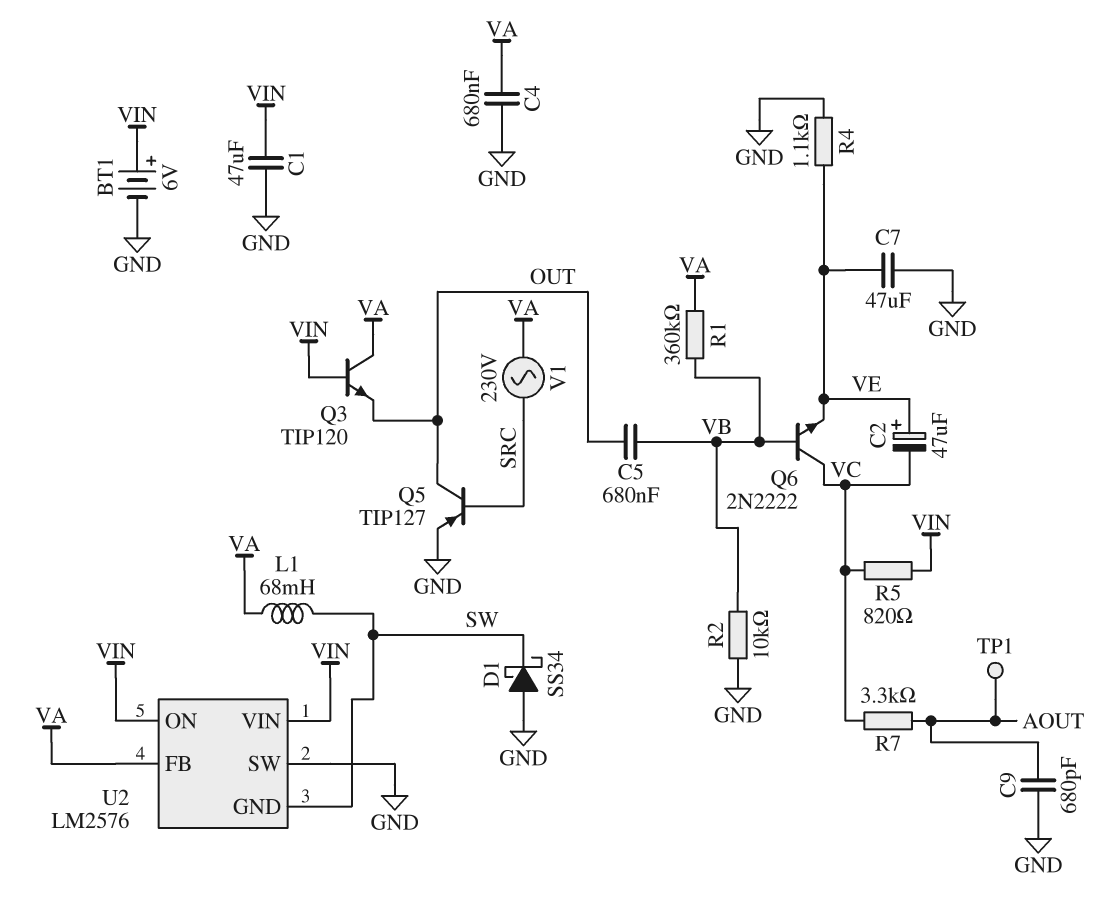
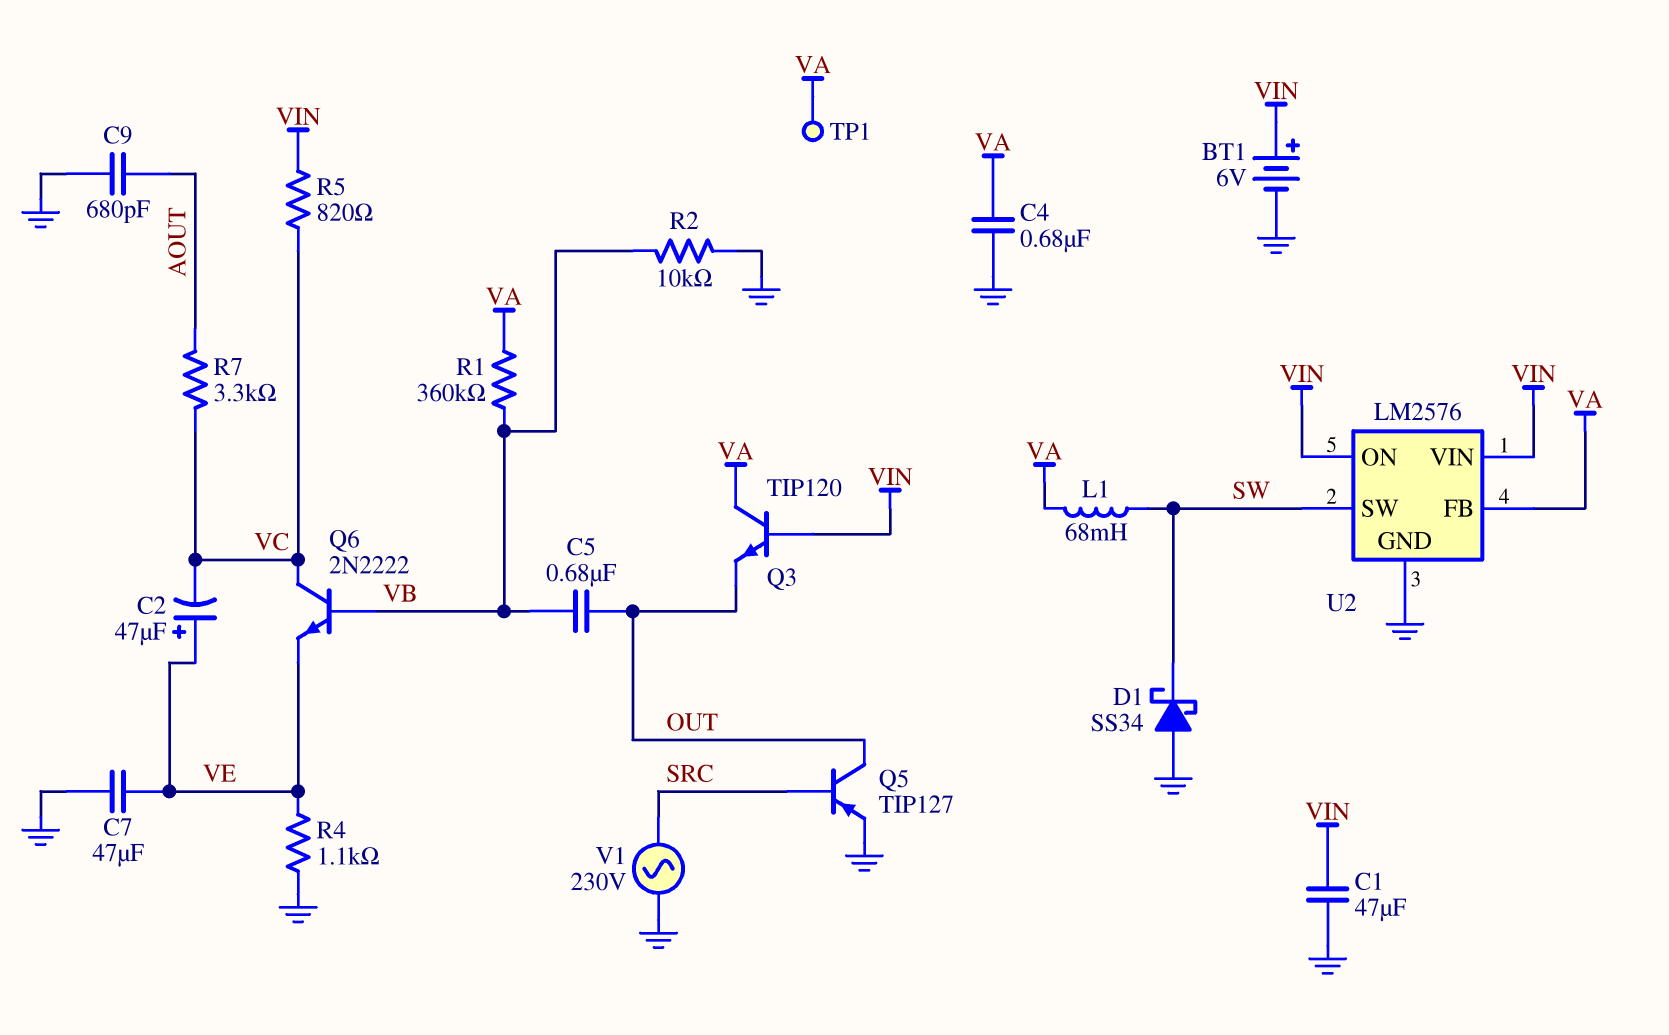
TP1: test point (AOUT) -> test point (VA)
U2 pin GND: SW -> GND
U2 pin SW: GND -> SW
V1: AC 230V (SRC, VA) -> AC 230V (GND, SRC)

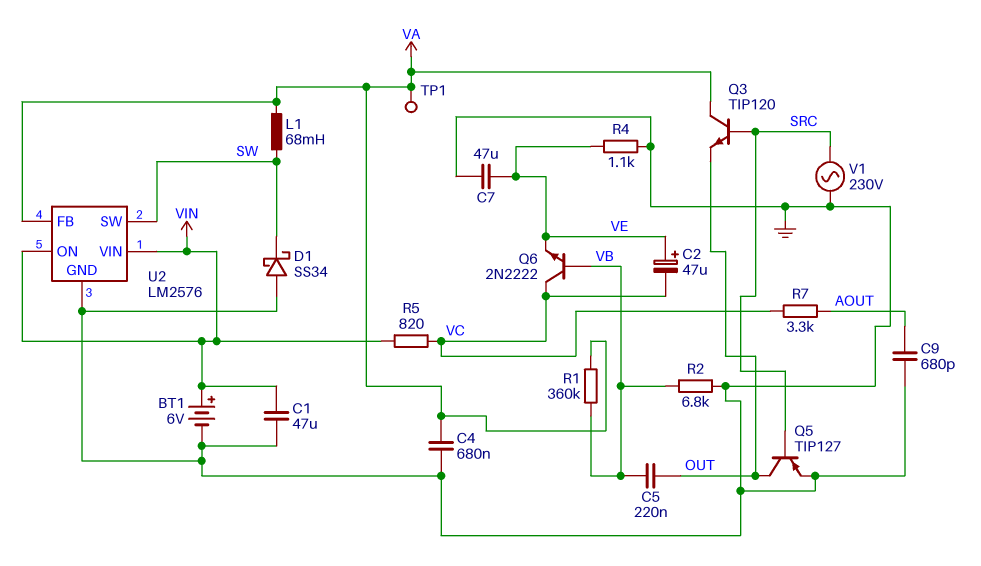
C5: 680nF (OUT, VB) -> 220nF (OUT, VB)
Q3: NPN TIP120 (B VIN, C VA, E OUT) -> NPN TIP120 (B SRC, C VA, E OUT)
R2: 10k (GND, VB) -> 6.8k (GND, VB)

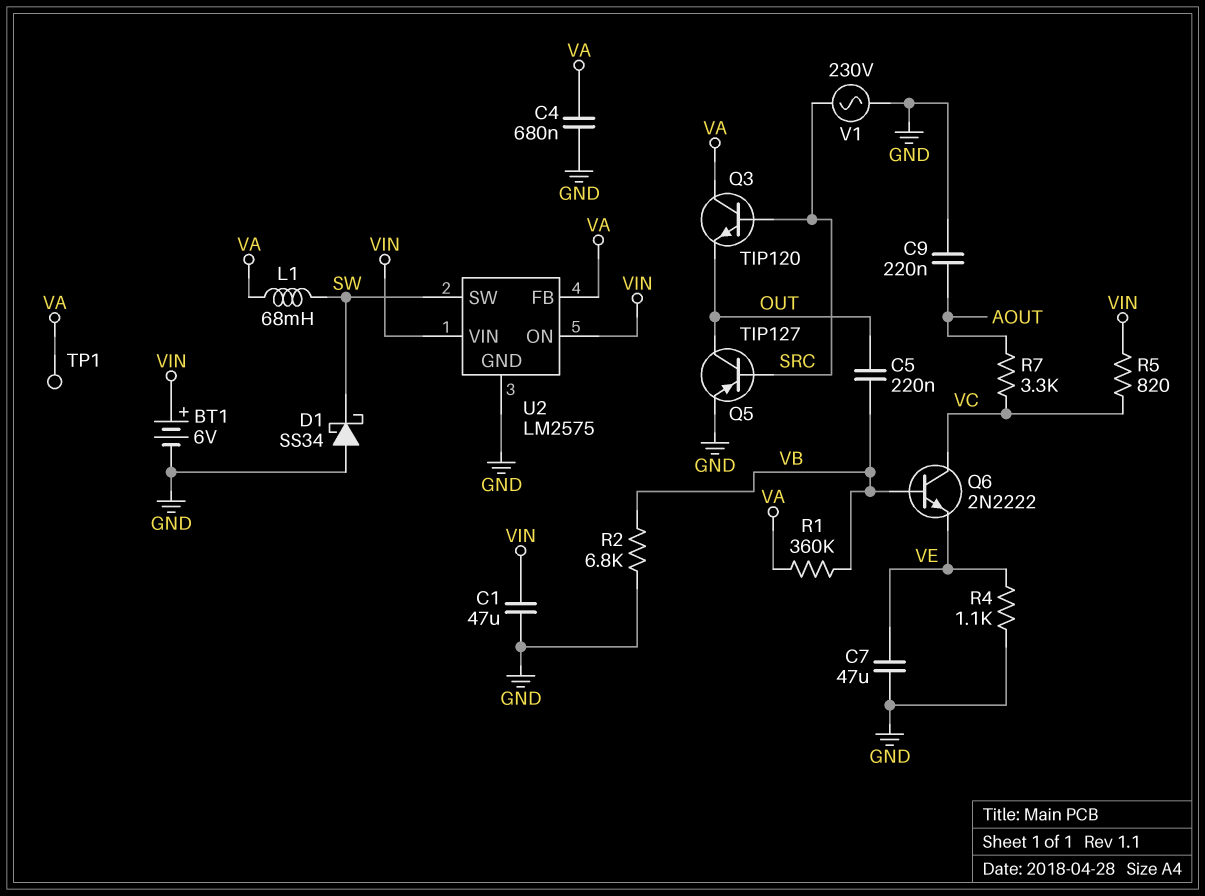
C2: 47uF (plus VE, minus VC) -> none
C9: 680pF (AOUT, GND) -> 220nF (AOUT, GND)
U2: LM2576 -> LM2575

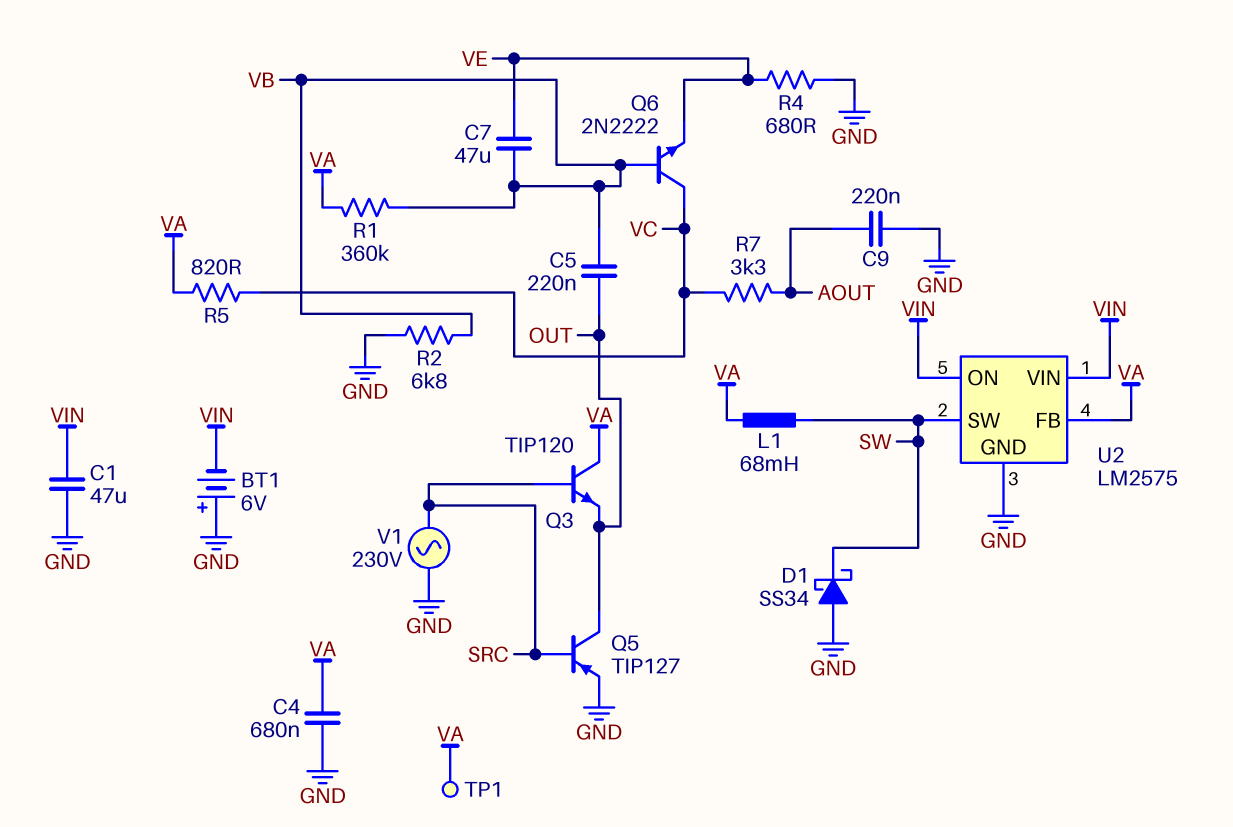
BT1: 6V (plus VIN, minus GND) -> 6V (plus GND, minus VIN)
C7: 47uF (GND, VE) -> 47uF (VB, VE)
R4: 1.1k (GND, VE) -> 680 (GND, VE)
R5: 820 (VC, VIN) -> 820 (VA, VC)

